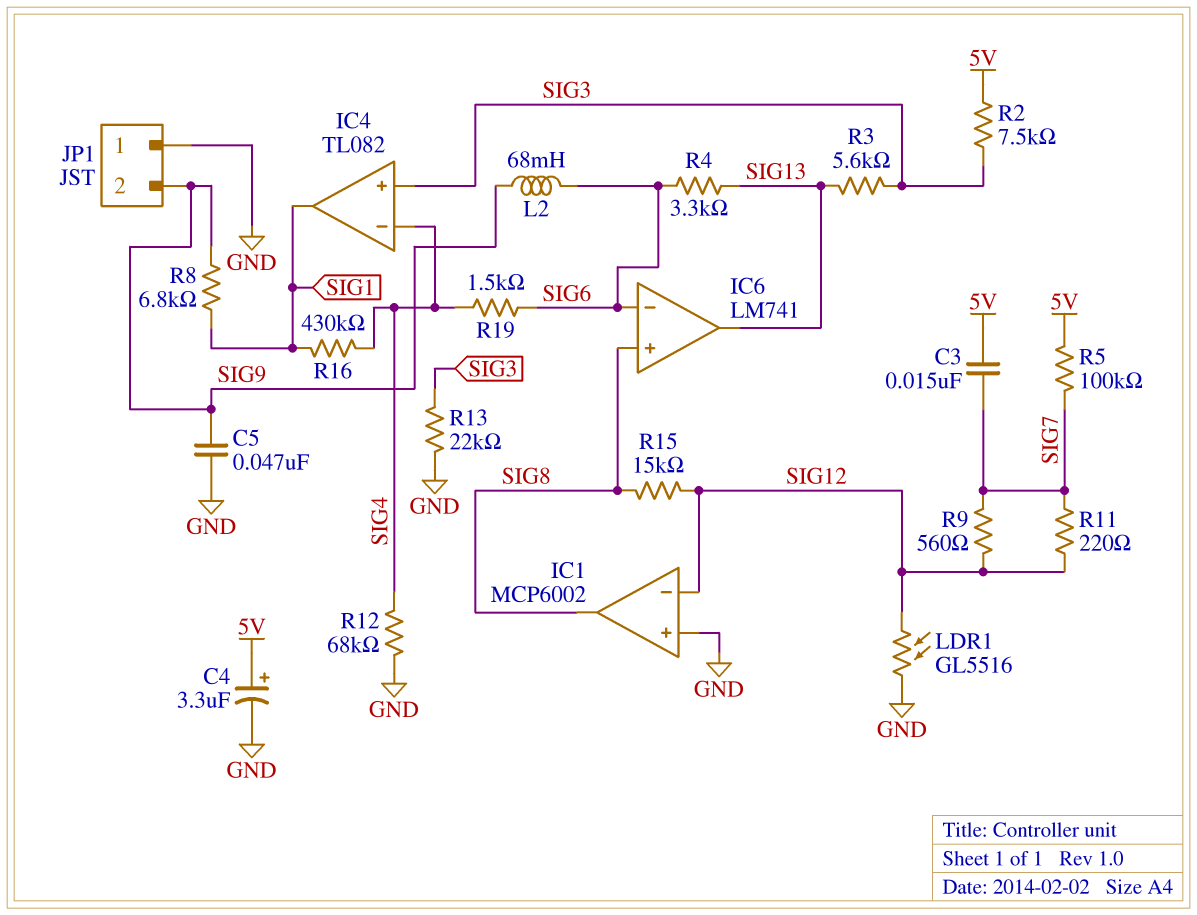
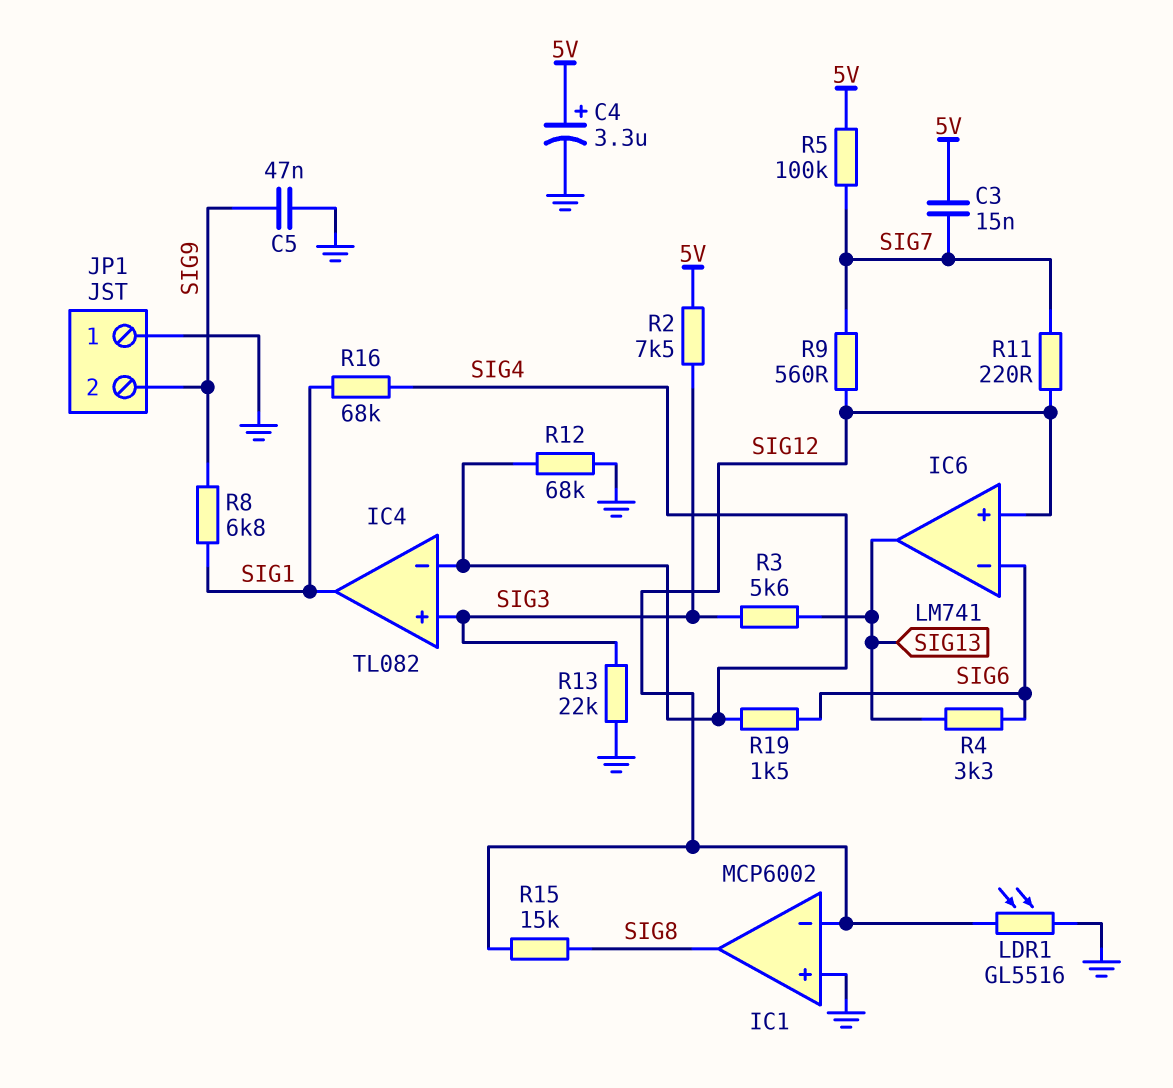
IC6 pin in+: SIG8 -> SIG12
L2: 68mH (SIG6, SIG9) -> none
R16: 430k (SIG1, SIG4) -> 68k (SIG1, SIG4)

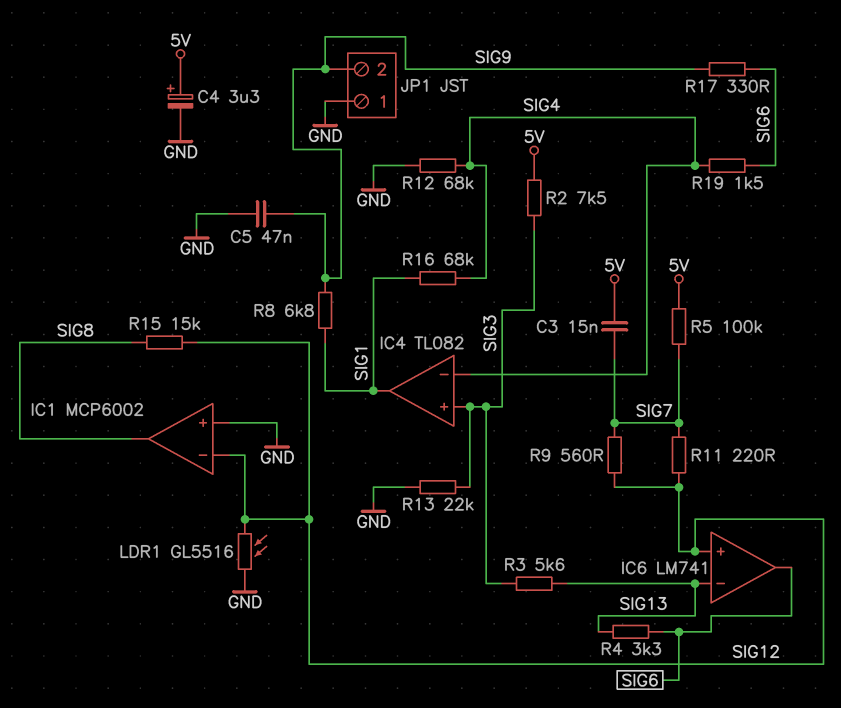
IC6 pin in-: SIG6 -> SIG13
IC6 pin out: SIG13 -> SIG6
R17: none -> 330 (SIG6, SIG9)

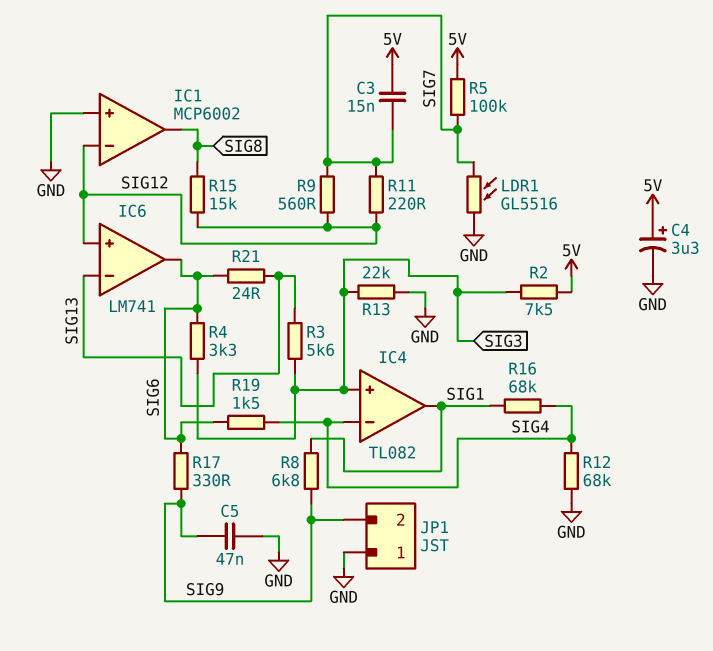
LDR1: GL5516 (GND, SIG12) -> GL5516 (GND, SIG7)
R4: 3.3k (SIG6, SIG13) -> 3.3k (SIG3, SIG6)
R21: none -> 24 (SIG6, SIG13)

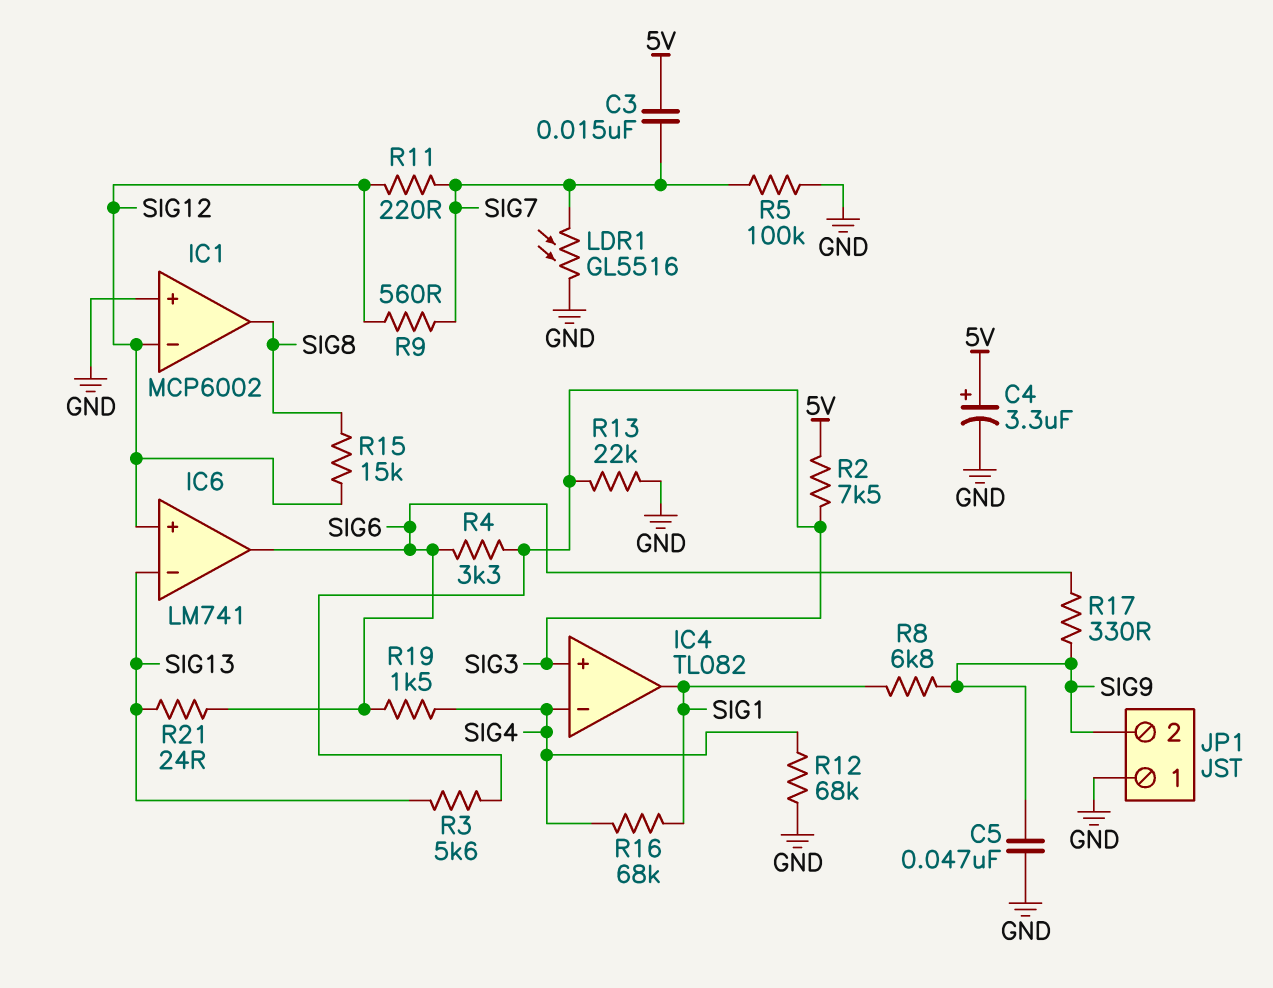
R5: 100k (5V, SIG7) -> 100k (GND, SIG7)

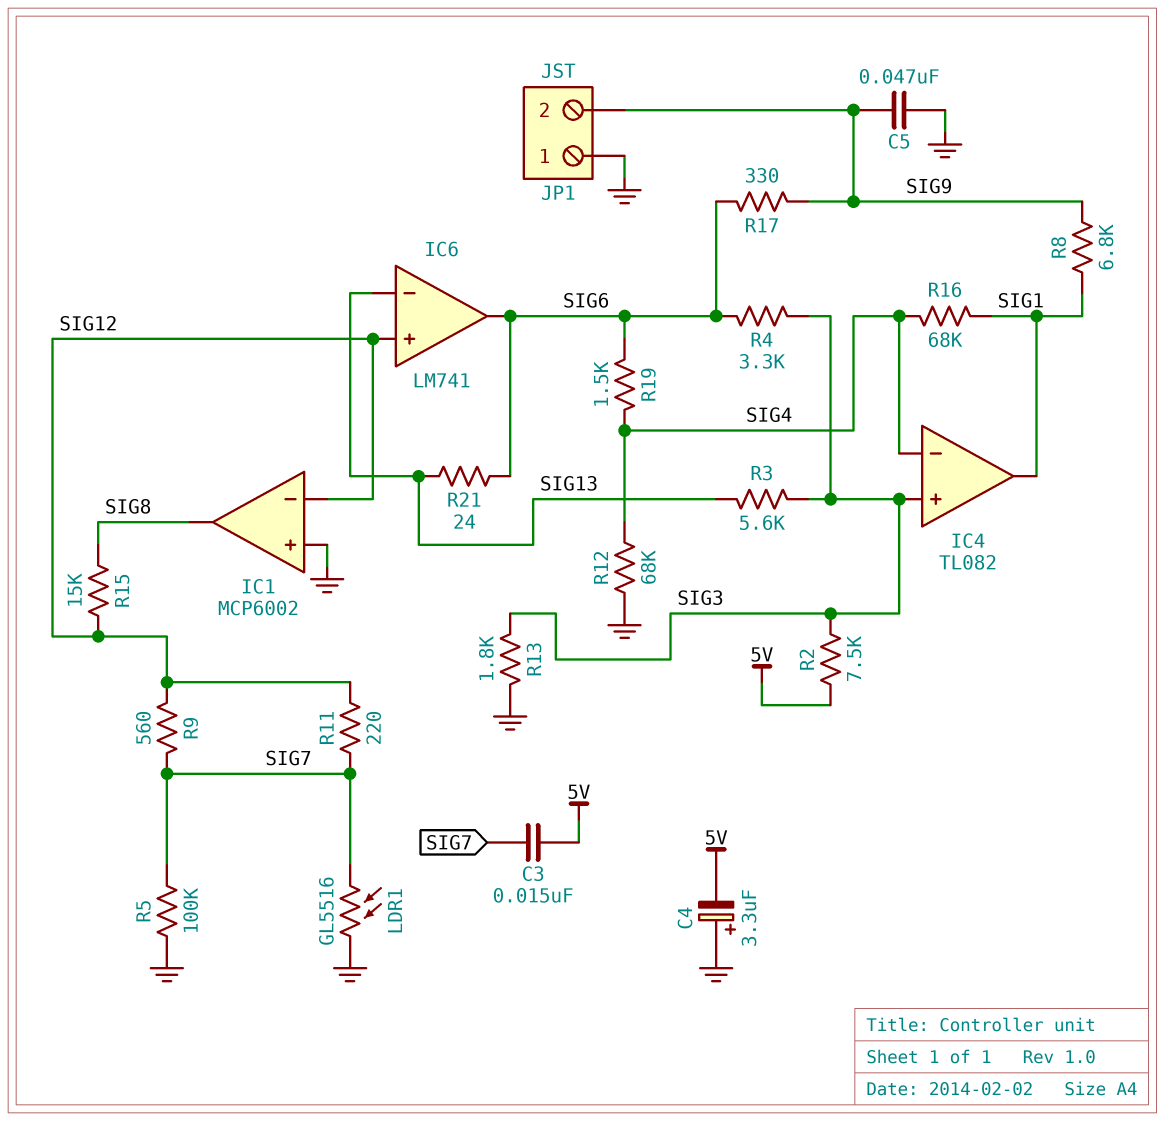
C4: 3.3uF (plus 5V, minus GND) -> 3.3uF (plus GND, minus 5V)
R13: 22k (GND, SIG3) -> 1.8k (GND, SIG3)

